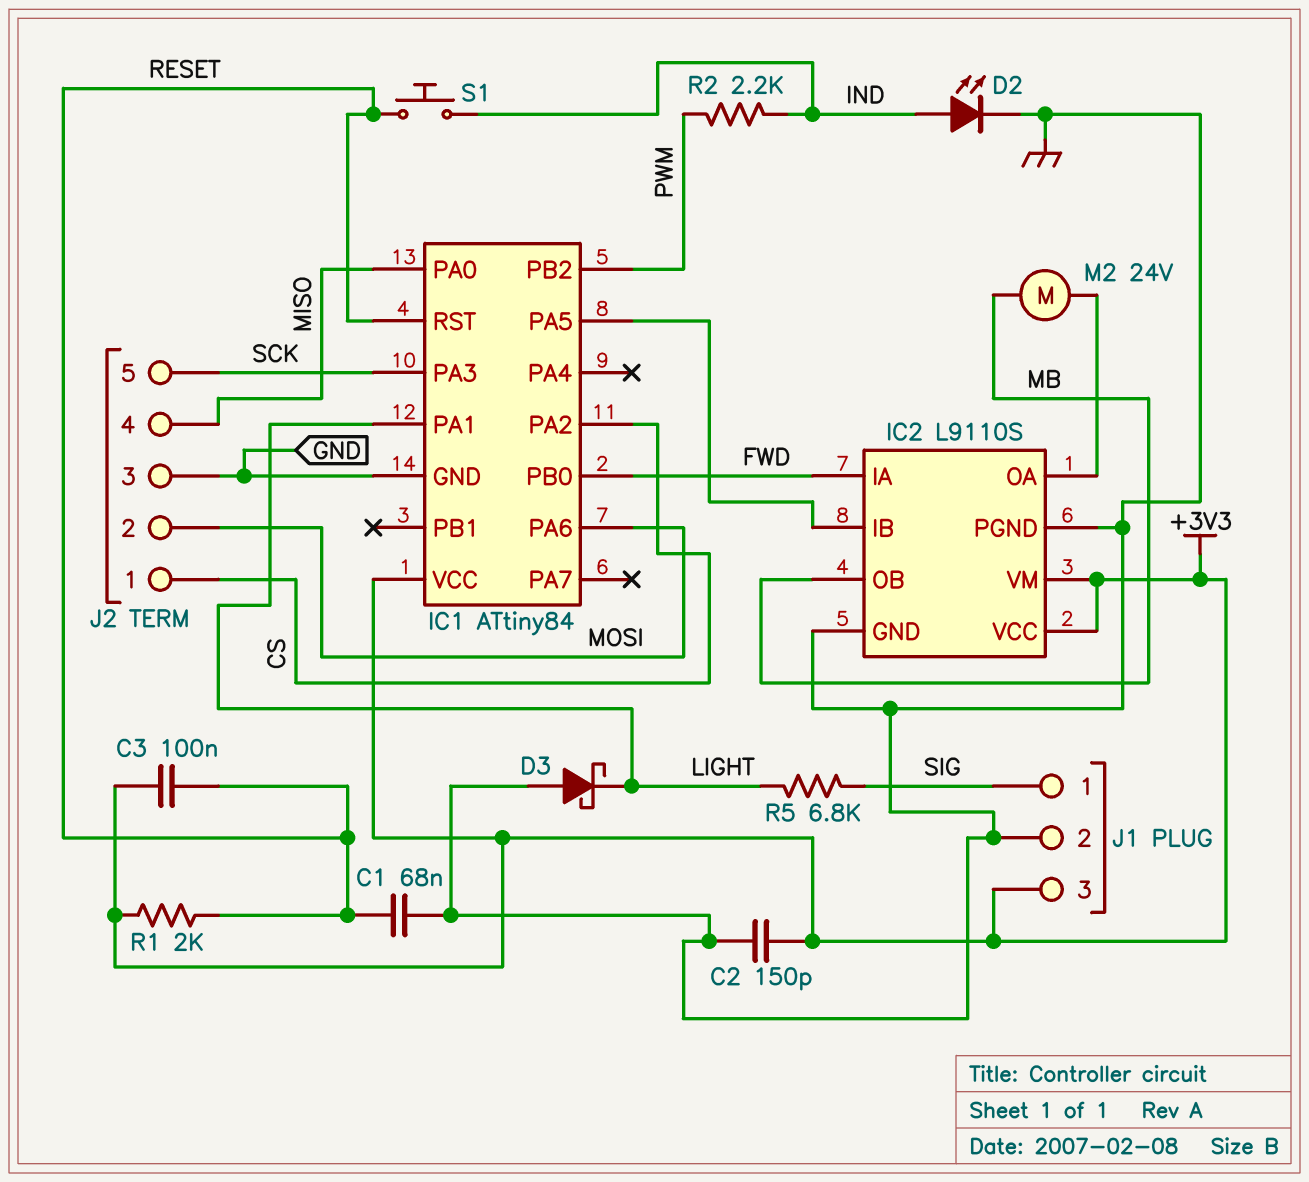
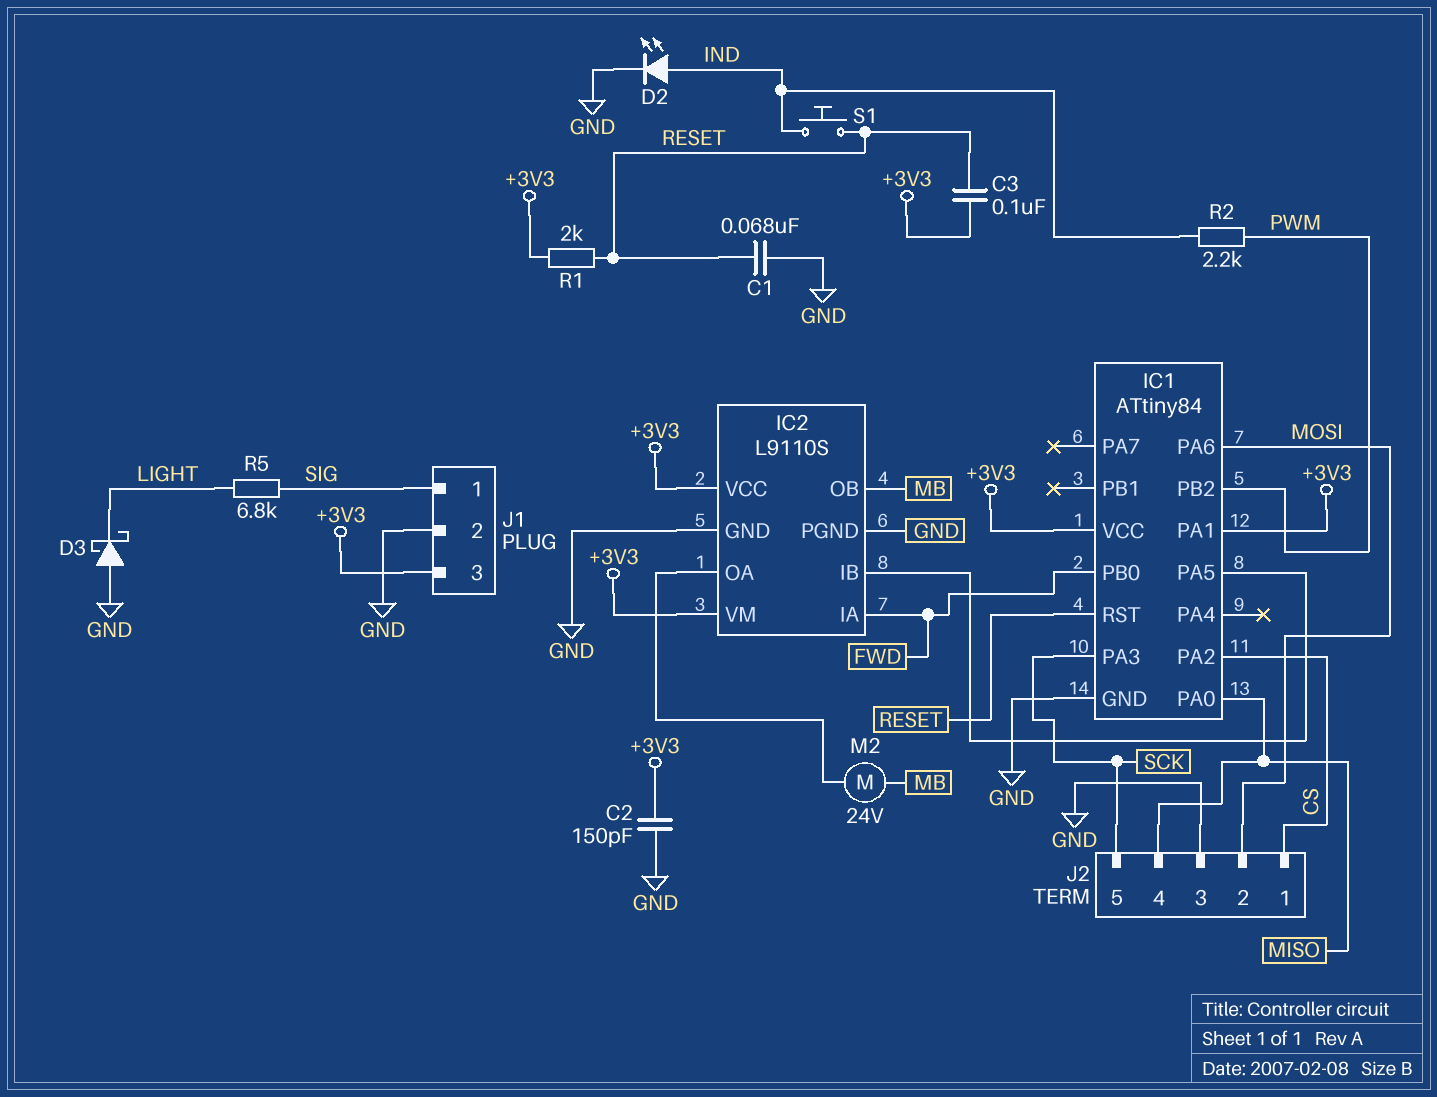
IC1 pin PA1: LIGHT -> +3V3

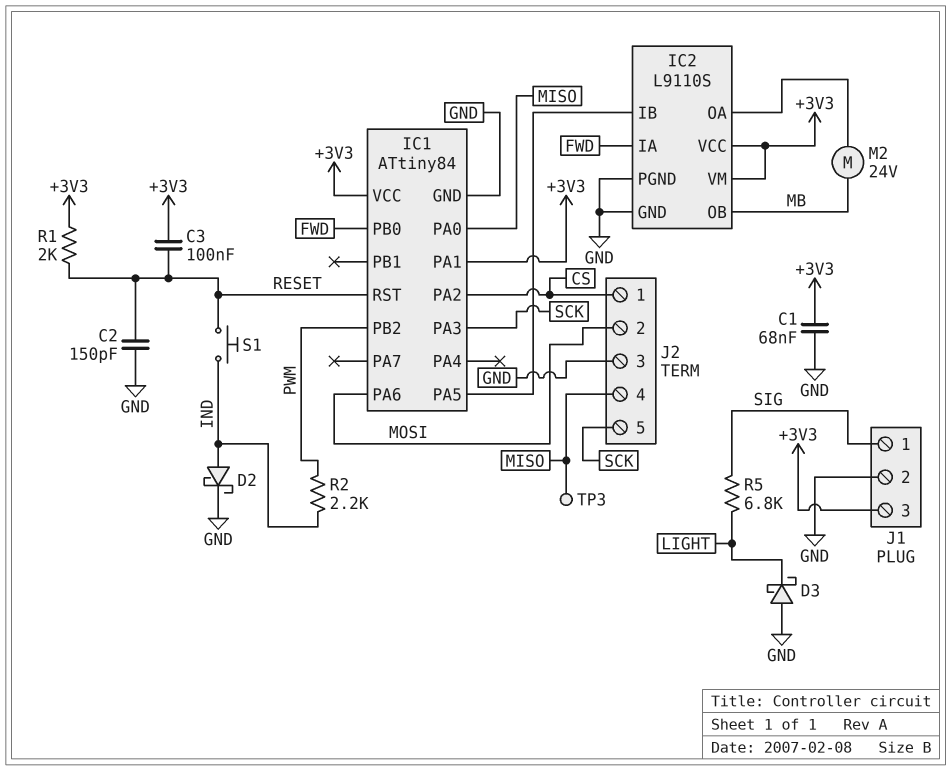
C1: 68nF (GND, RESET) -> 68nF (+3V3, GND)
C2: 150pF (+3V3, GND) -> 150pF (GND, RESET)
D2: LED (A IND, K GND) -> schottky (A IND, K GND)
TP3: none -> test point (MISO)

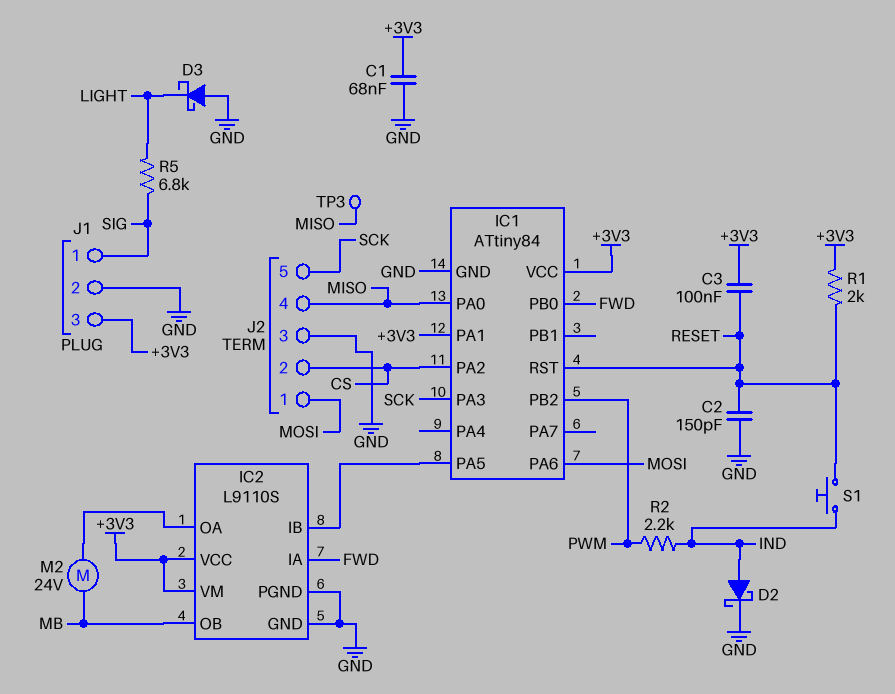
J2 pin 1: CS -> MOSI
J2 pin 2: MOSI -> CS

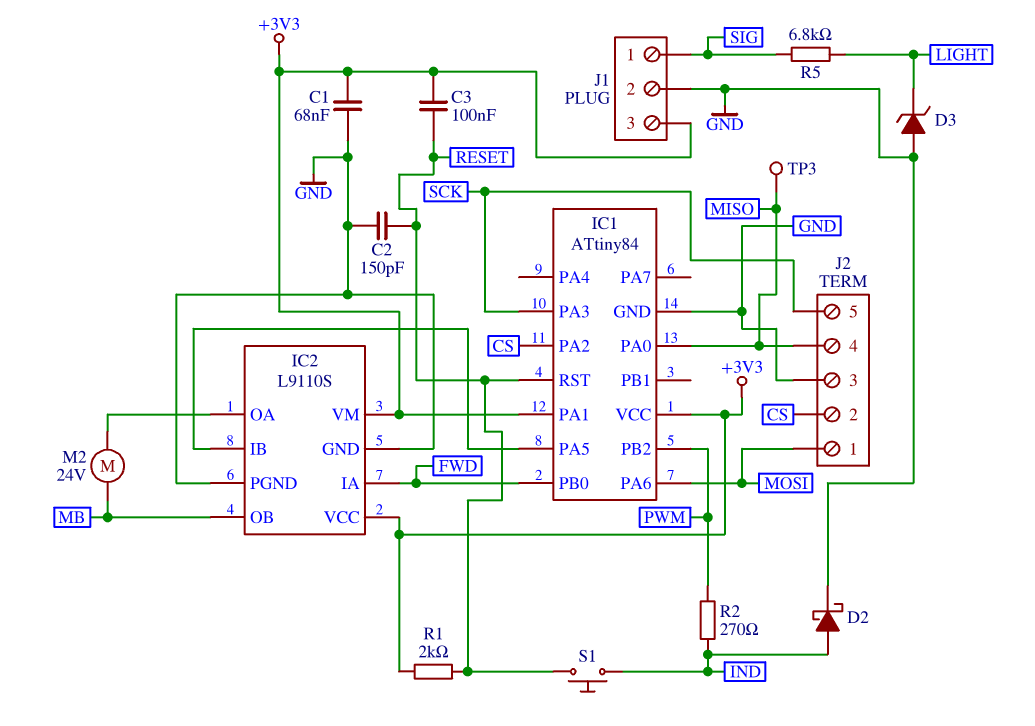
D3: schottky (A GND, K LIGHT) -> zener (A GND, K LIGHT)
R2: 2.2k (IND, PWM) -> 270 (IND, PWM)

